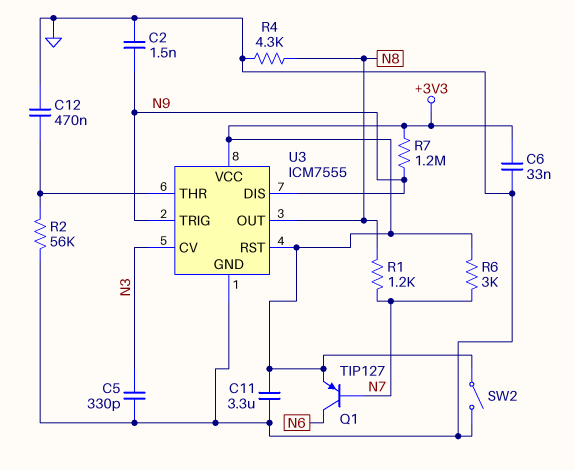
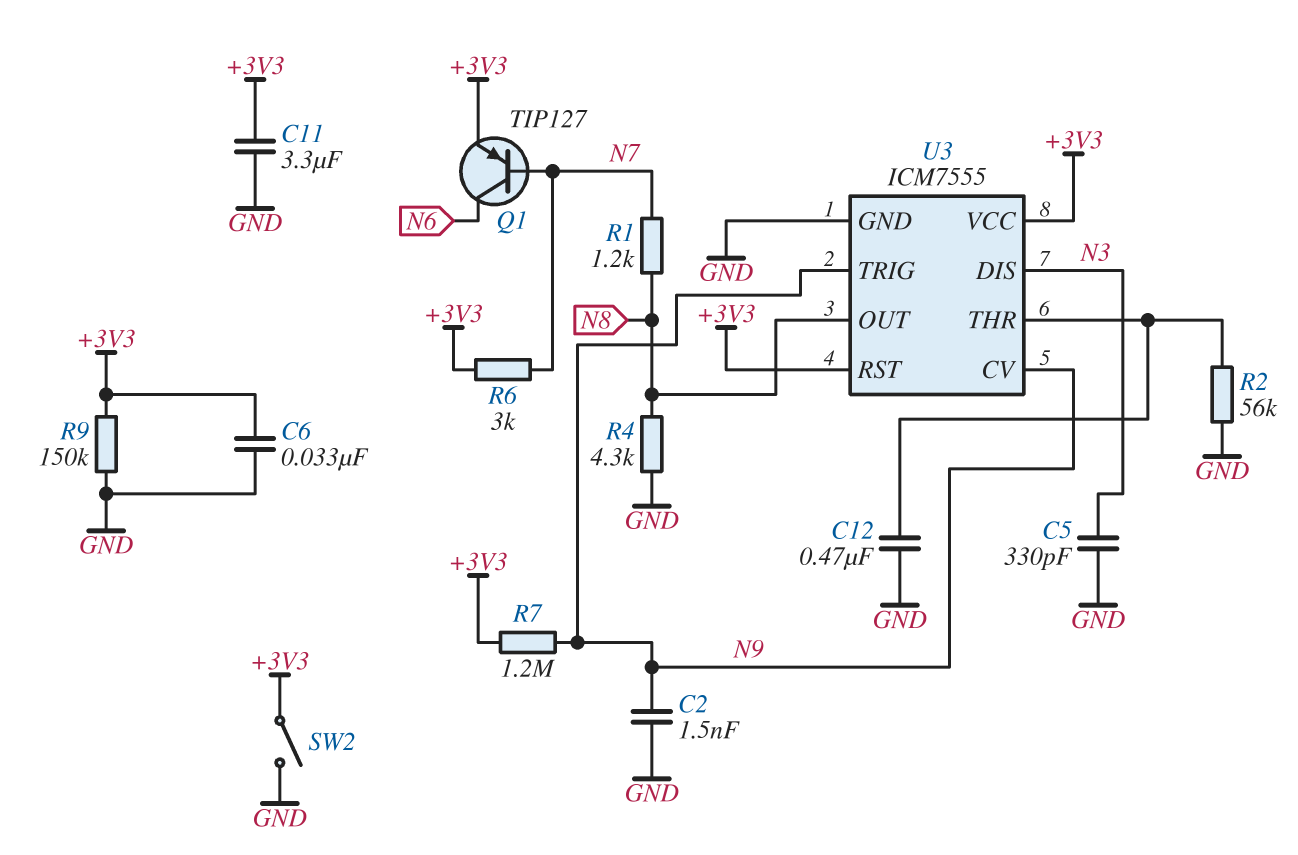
R9: none -> 150k (+3V3, GND)
U3 pin CV: N3 -> N9
U3 pin DIS: N9 -> N3

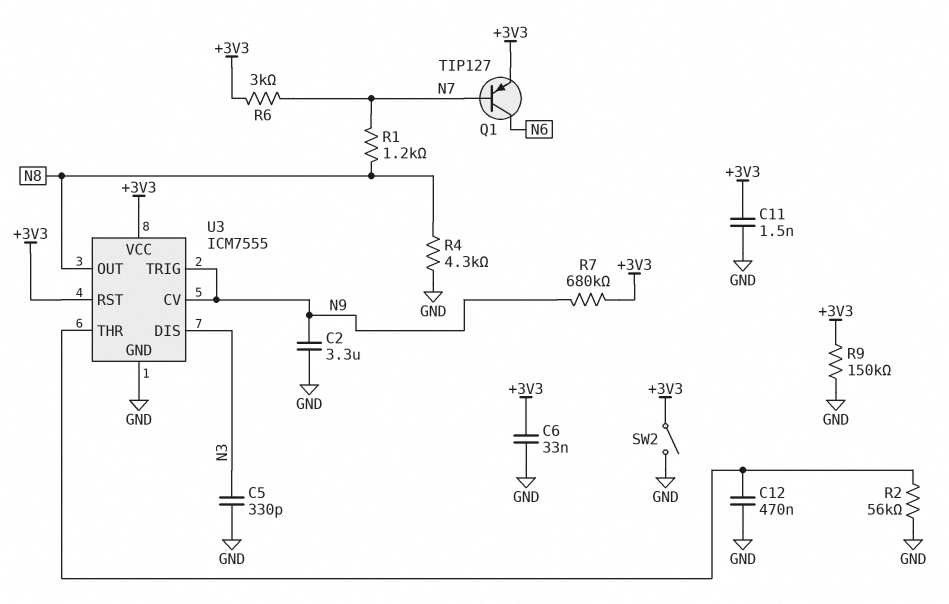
C2: 1.5nF (GND, N9) -> 3.3uF (GND, N9)
C11: 3.3uF (+3V3, GND) -> 1.5nF (+3V3, GND)
R7: 1.2M (+3V3, N9) -> 680k (+3V3, N9)

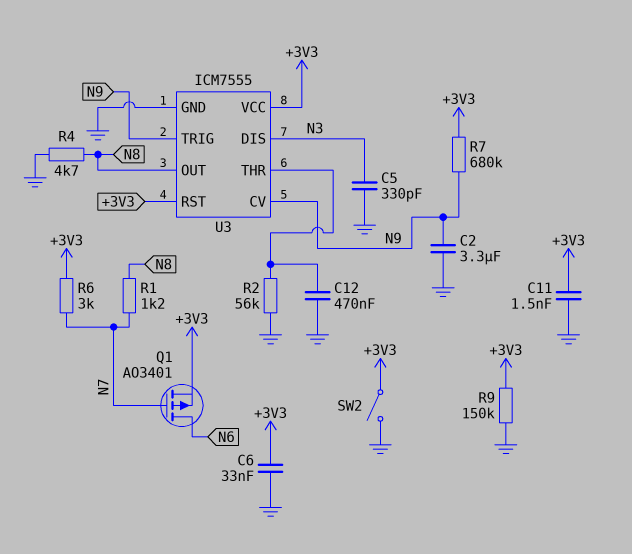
Q1: PNP TIP127 (B N7, C N6, E +3V3) -> PMOS AO3401 (G N7, D N6, S +3V3)
R4: 4.3k (GND, N8) -> 4.7k (GND, N8)

